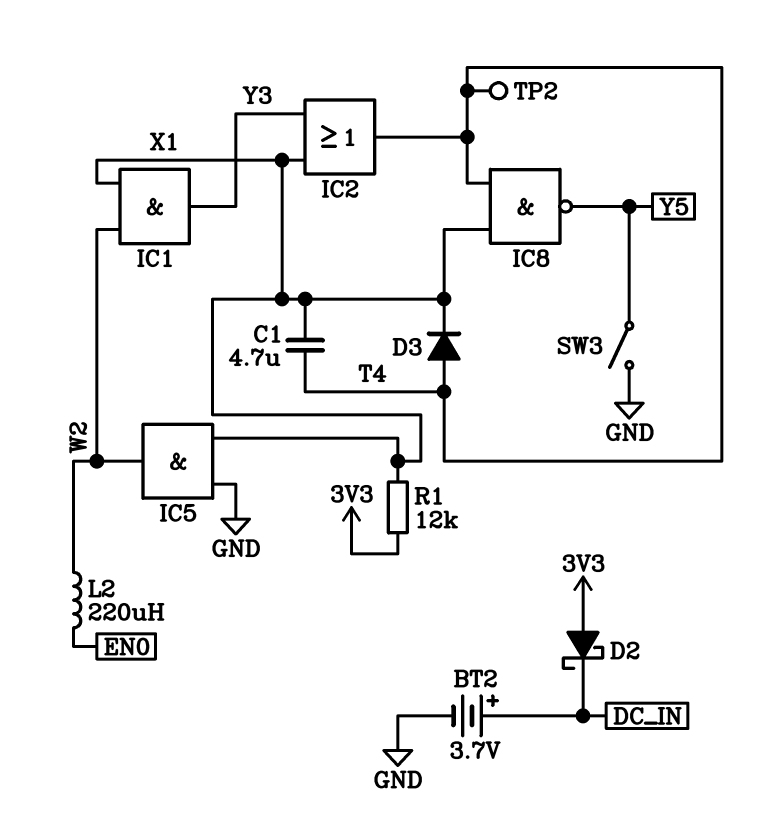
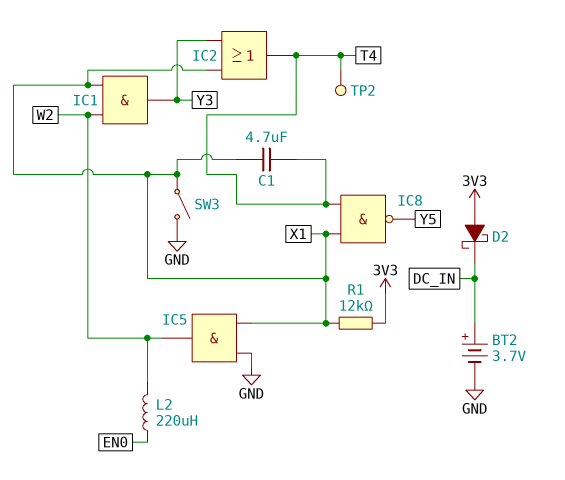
D3: diode (A T4, K X1) -> none
SW3: switch (GND, Y5) -> switch (GND, X1)

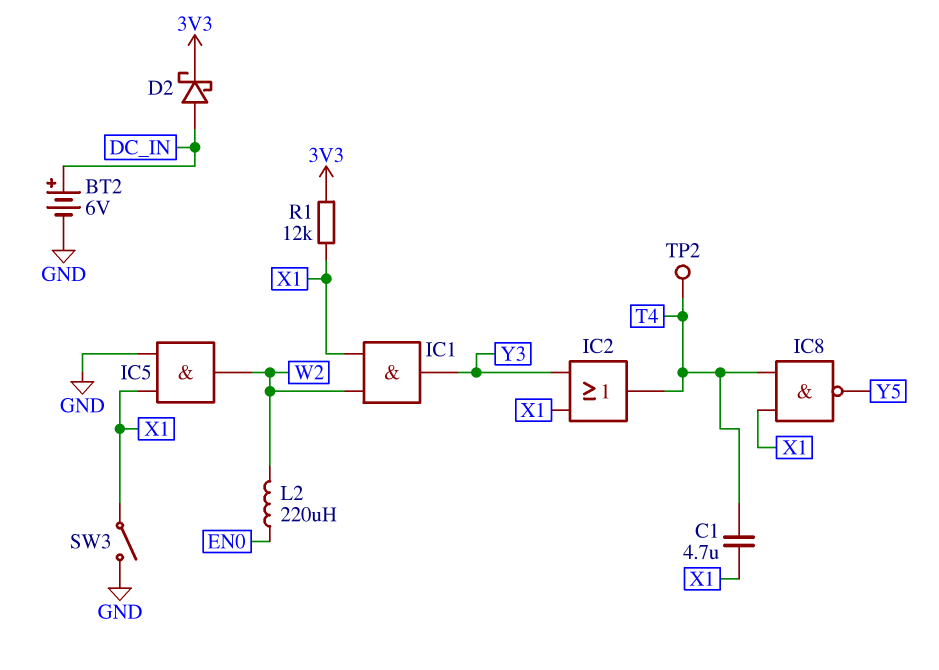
BT2: 3.7V (plus DC_IN, minus GND) -> 6V (plus DC_IN, minus GND)
D2: schottky (A 3V3, K DC_IN) -> schottky (A DC_IN, K 3V3)

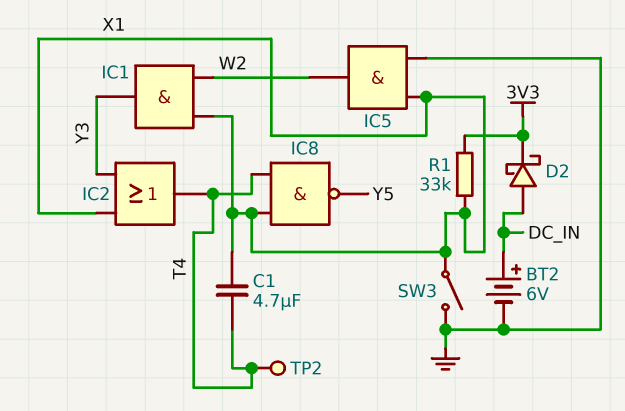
L2: 220uH (EN0, W2) -> none
R1: 12k (3V3, X1) -> 33k (3V3, X1)

